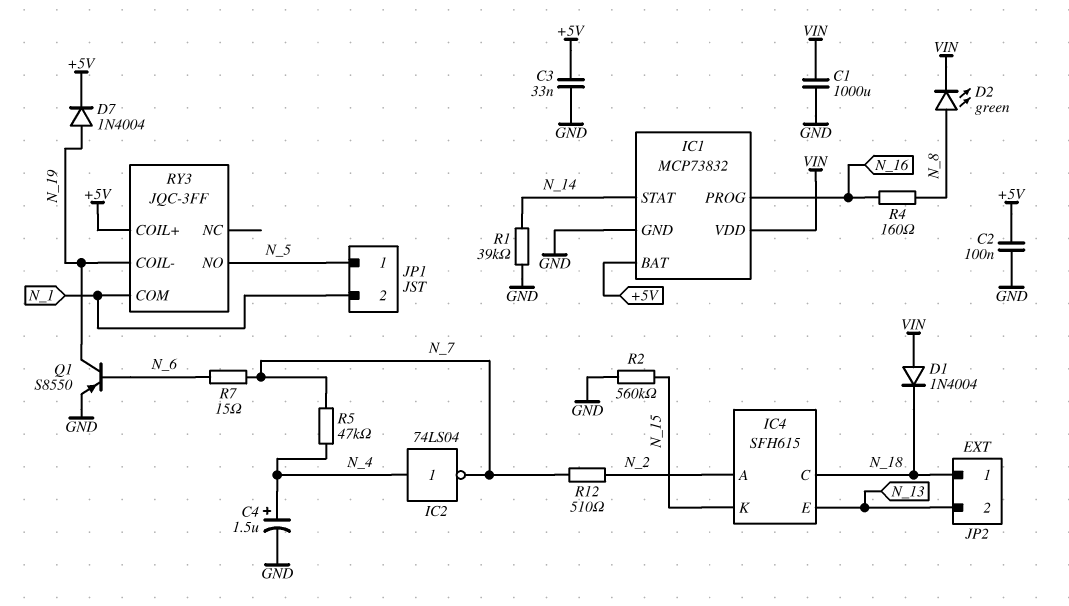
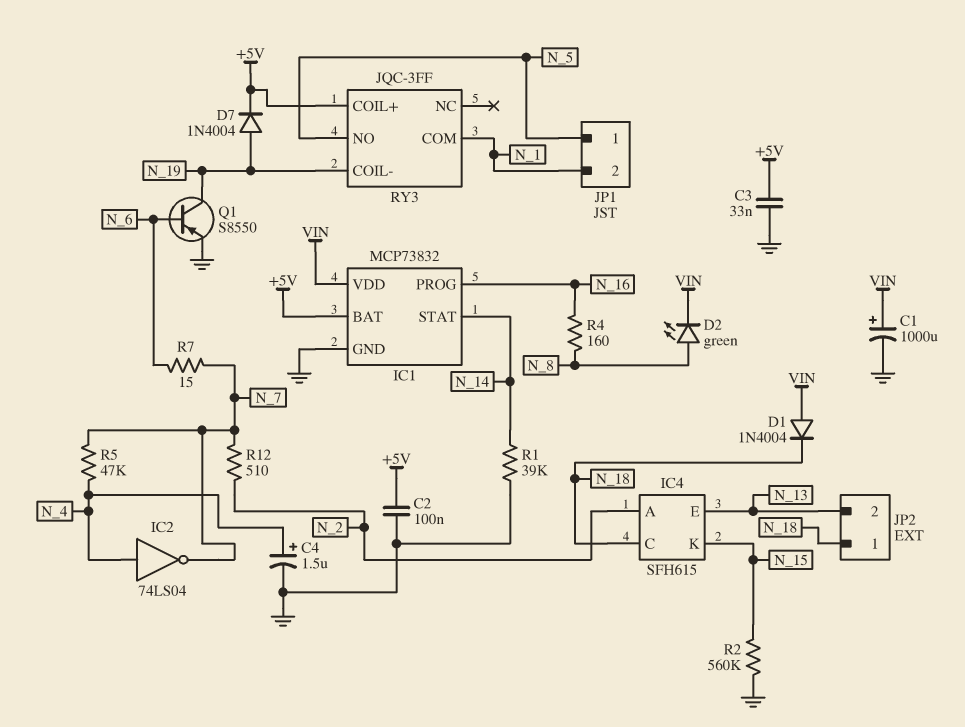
C1: 1000uF (GND, VIN) -> 1000uF (plus VIN, minus GND)

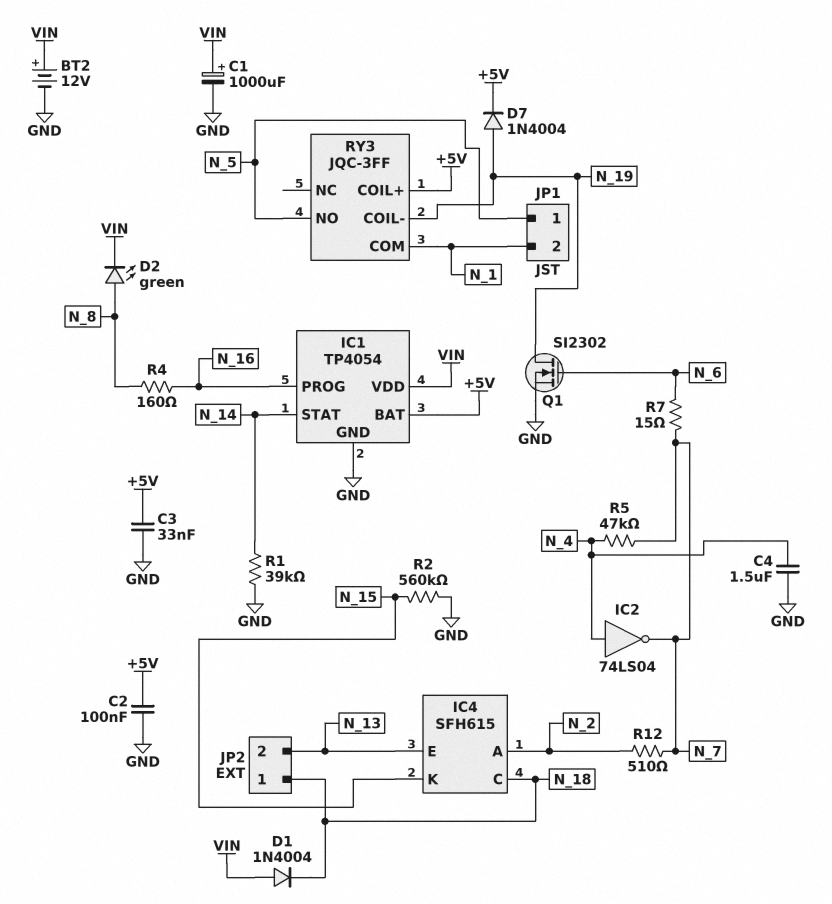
BT2: none -> 12V (plus VIN, minus GND)
C4: 1.5uF (plus N_4, minus GND) -> 1.5uF (GND, N_4)
IC1: MCP73832 -> TP4054
Q1: PNP S8550 (B N_6, C N_19, E GND) -> NMOS SI2302 (G N_6, D N_19, S GND)

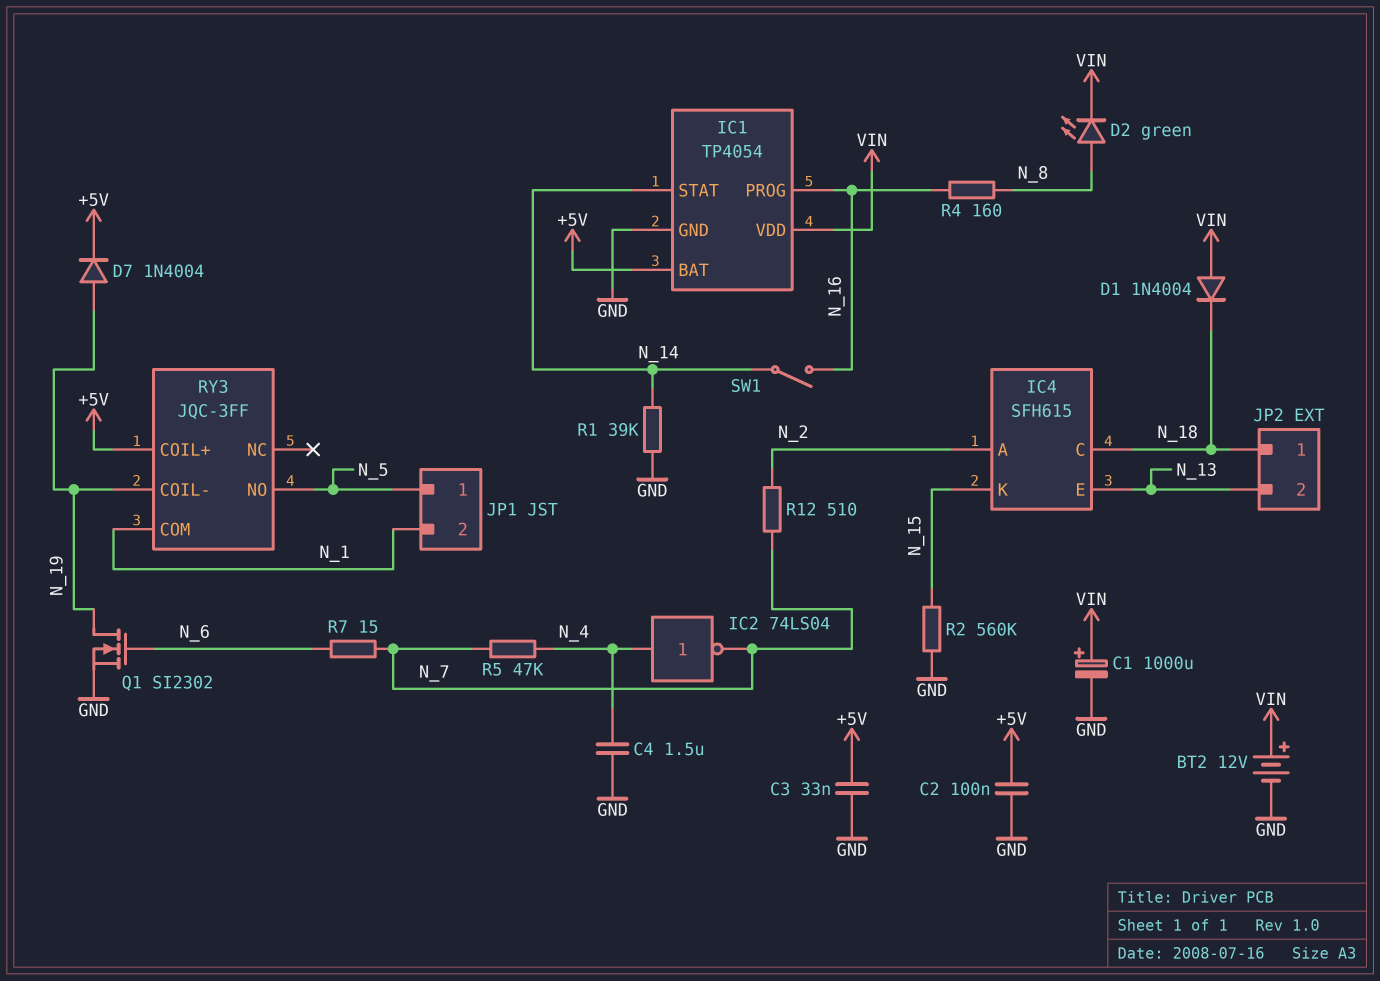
SW1: none -> switch (N_14, N_16)

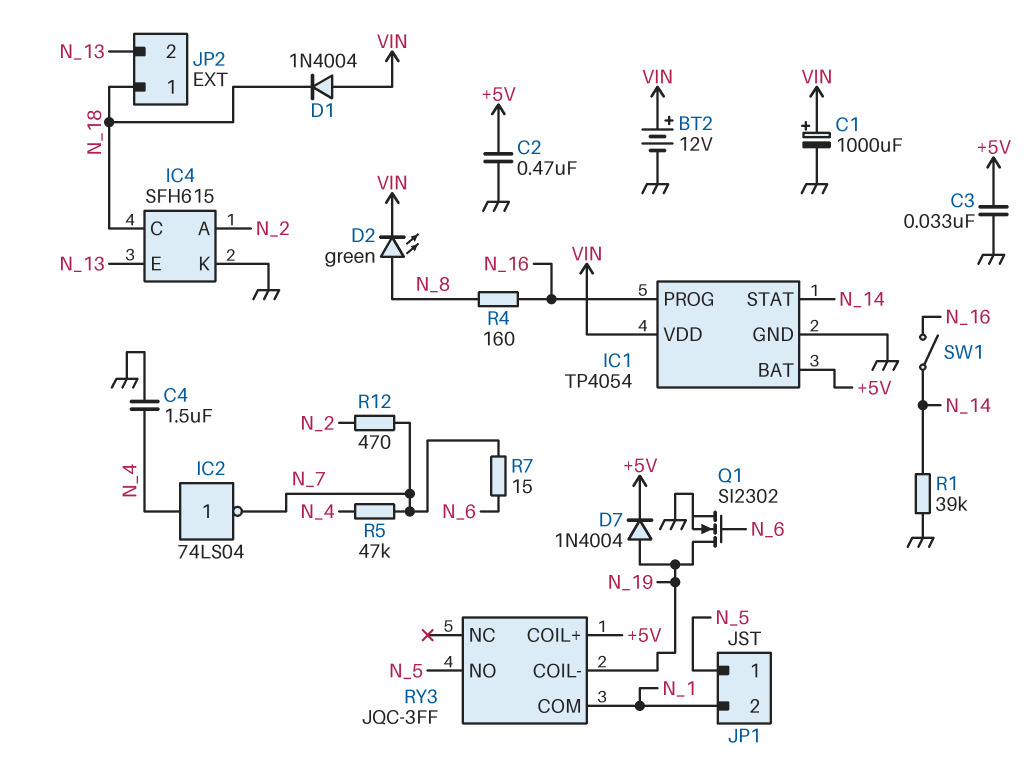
C2: 100nF (+5V, GND) -> 470nF (+5V, GND)
IC4 pin K: N_15 -> GND
R2: 560k (GND, N_15) -> none
R12: 510 (N_2, N_7) -> 470 (N_2, N_7)

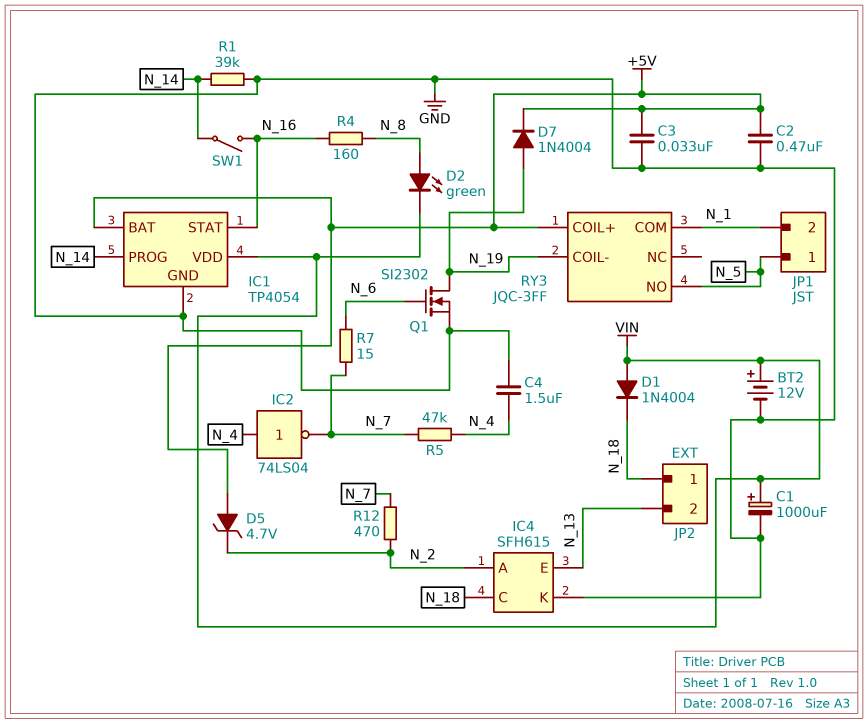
D5: none -> zener 4.7V (A +5V, K N_2)
IC1 pin PROG: N_16 -> N_14
IC1 pin STAT: N_14 -> N_16

